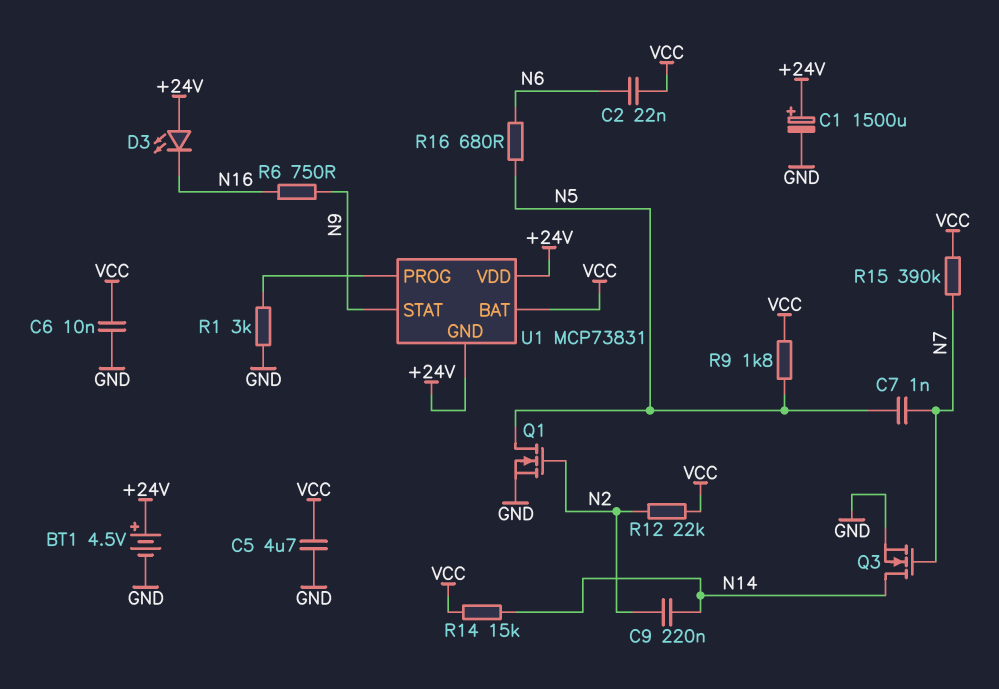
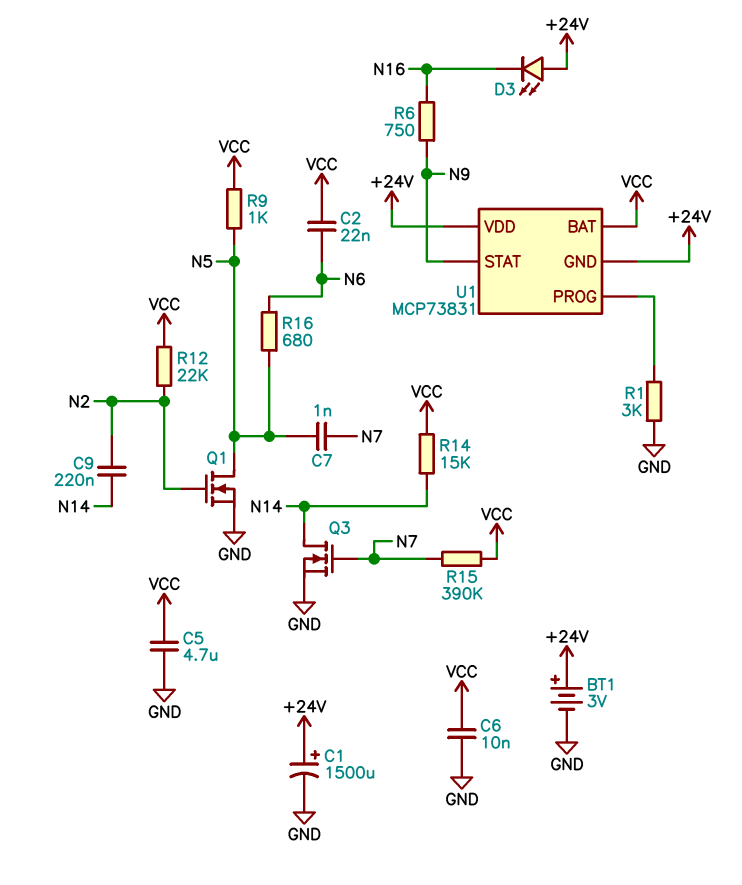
BT1: 4.5V (plus +24V, minus GND) -> 3V (plus +24V, minus GND)
R9: 1.8k (N5, VCC) -> 1k (N5, VCC)

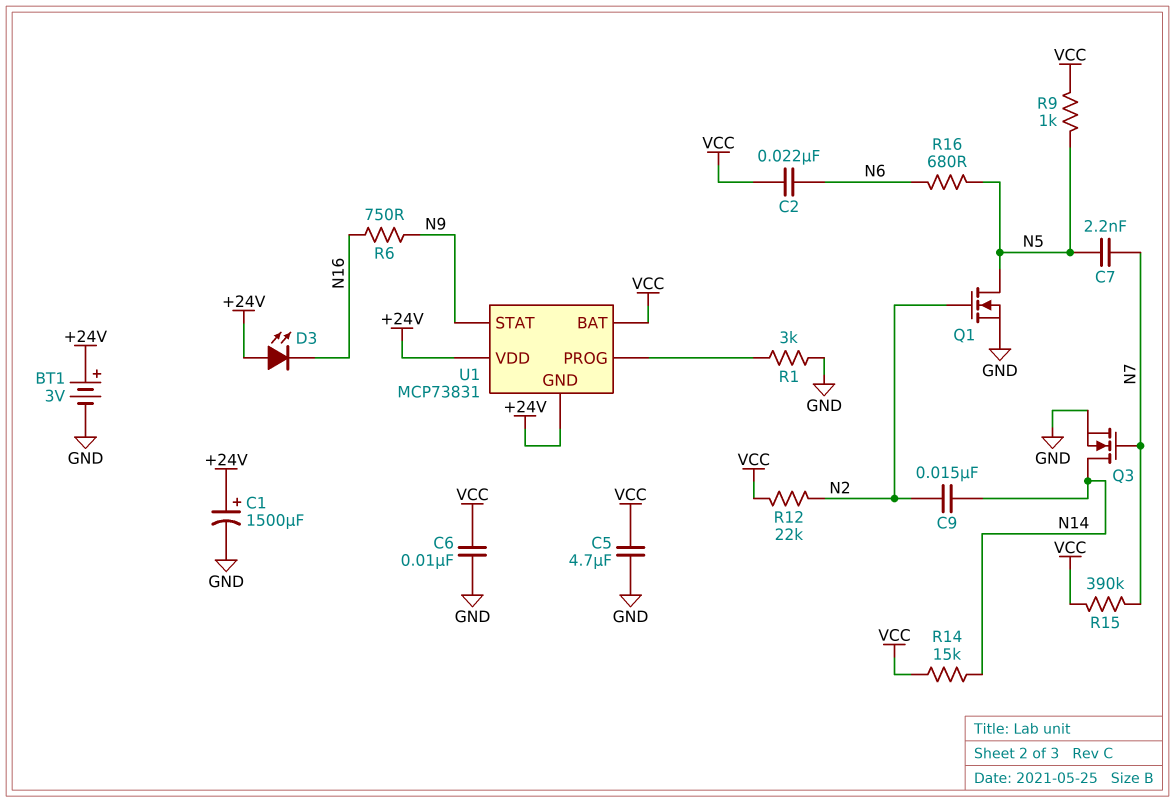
C7: 1nF (N5, N7) -> 2.2nF (N5, N7)
C9: 220nF (N2, N14) -> 15nF (N2, N14)

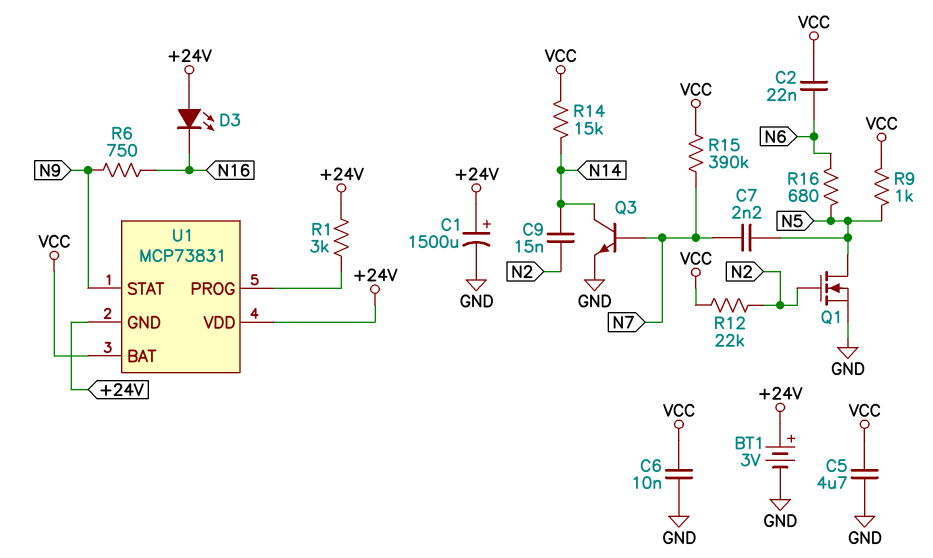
Q3: NMOS (G N7, D N14, S GND) -> NPN (B N7, C N14, E GND)
R1: 3k (GND, U1/PROG) -> 3k (+24V, U1/PROG)

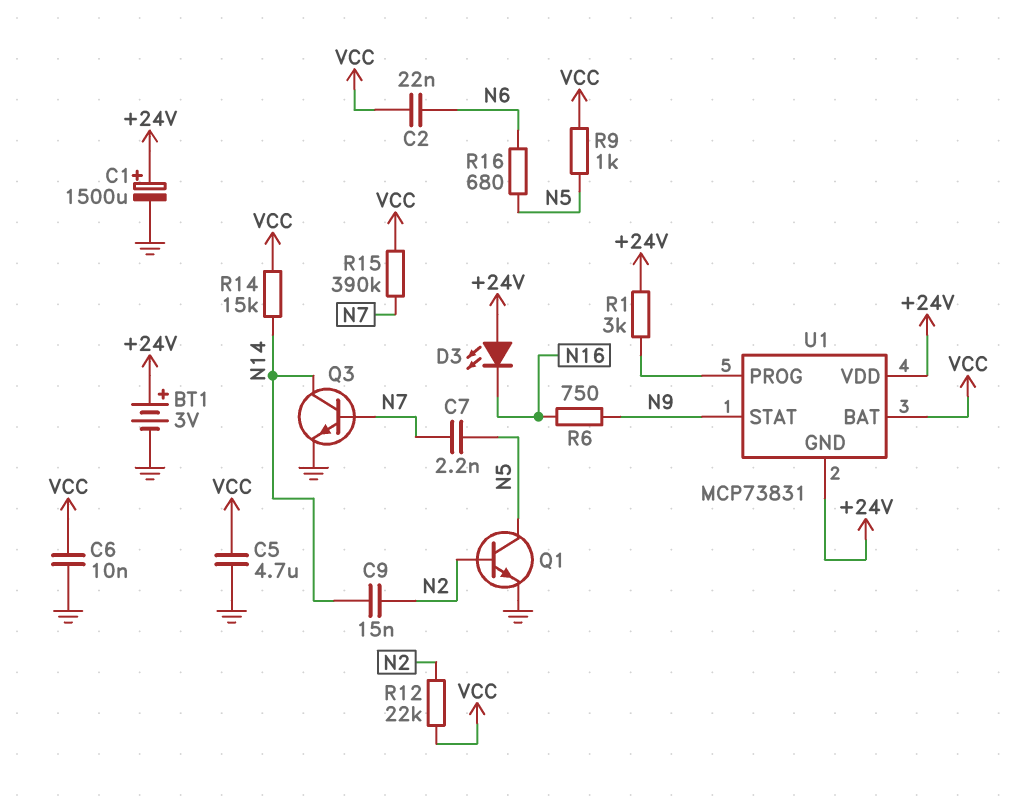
Q1: NMOS (G N2, D N5, S GND) -> NPN (B N2, C N5, E GND)

